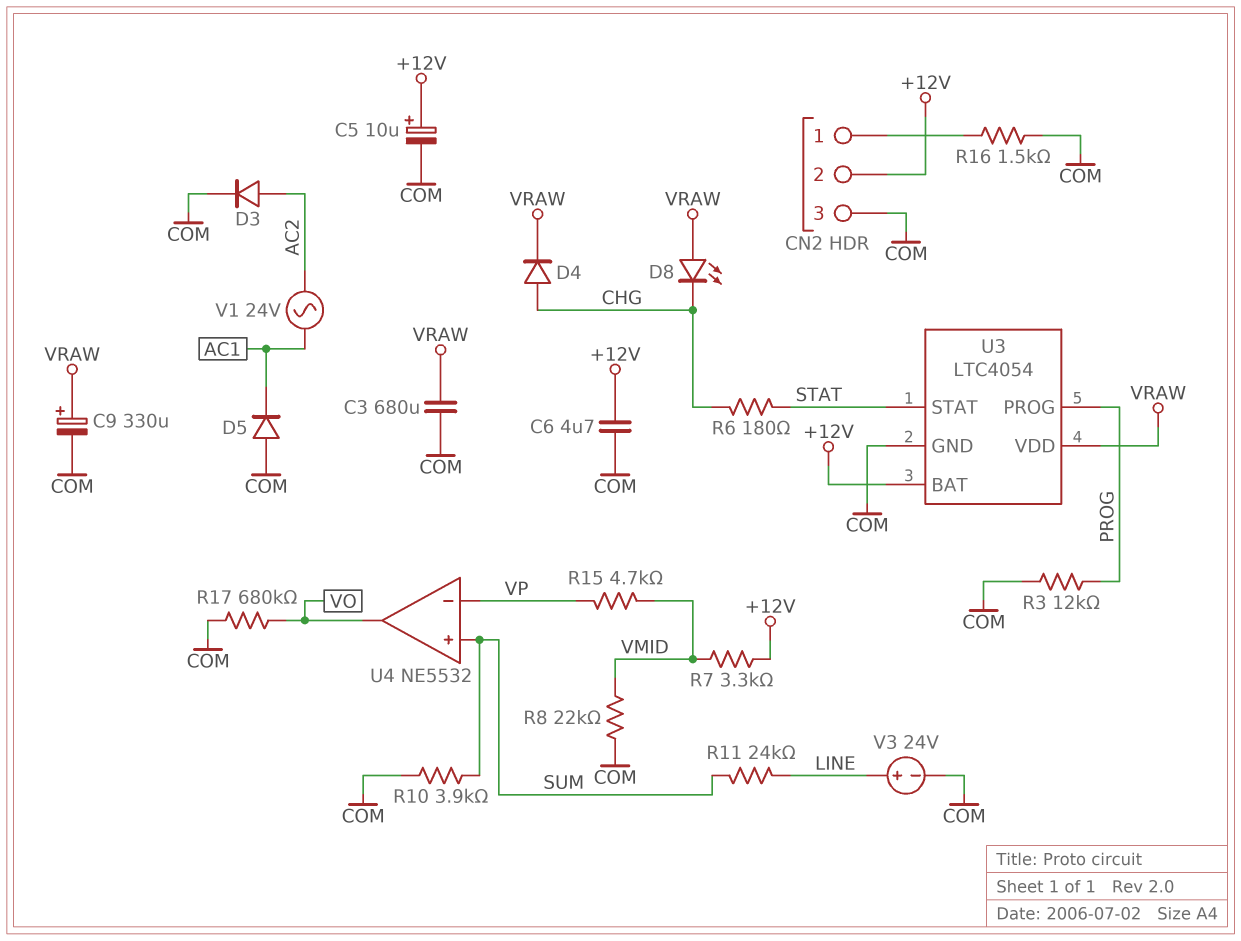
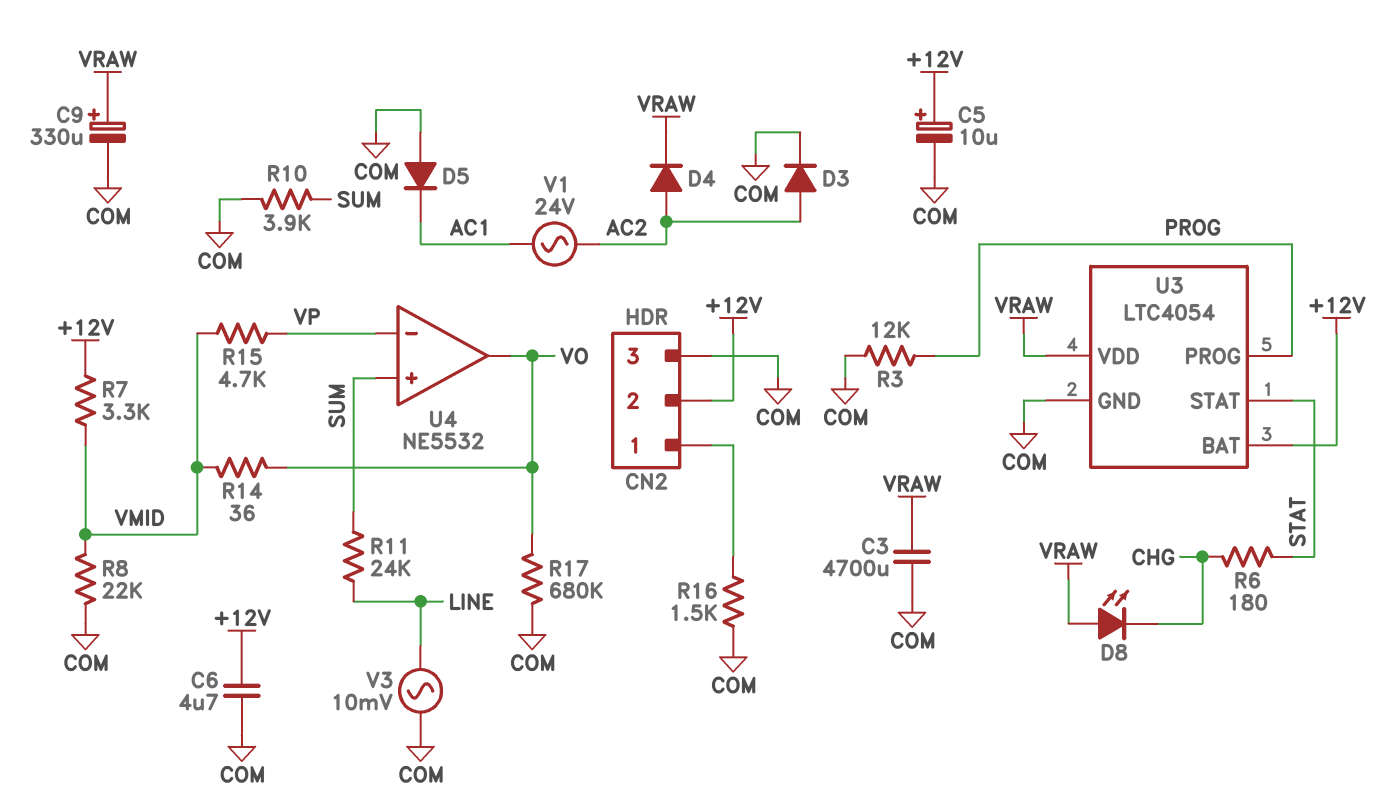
C3: 680uF (COM, VRAW) -> 4700uF (COM, VRAW)
D4: diode (A CHG, K VRAW) -> diode (A AC2, K VRAW)
R14: none -> 36 (VMID, VO)
V3: 24V (plus LINE, minus COM) -> AC 10mV (COM, LINE)

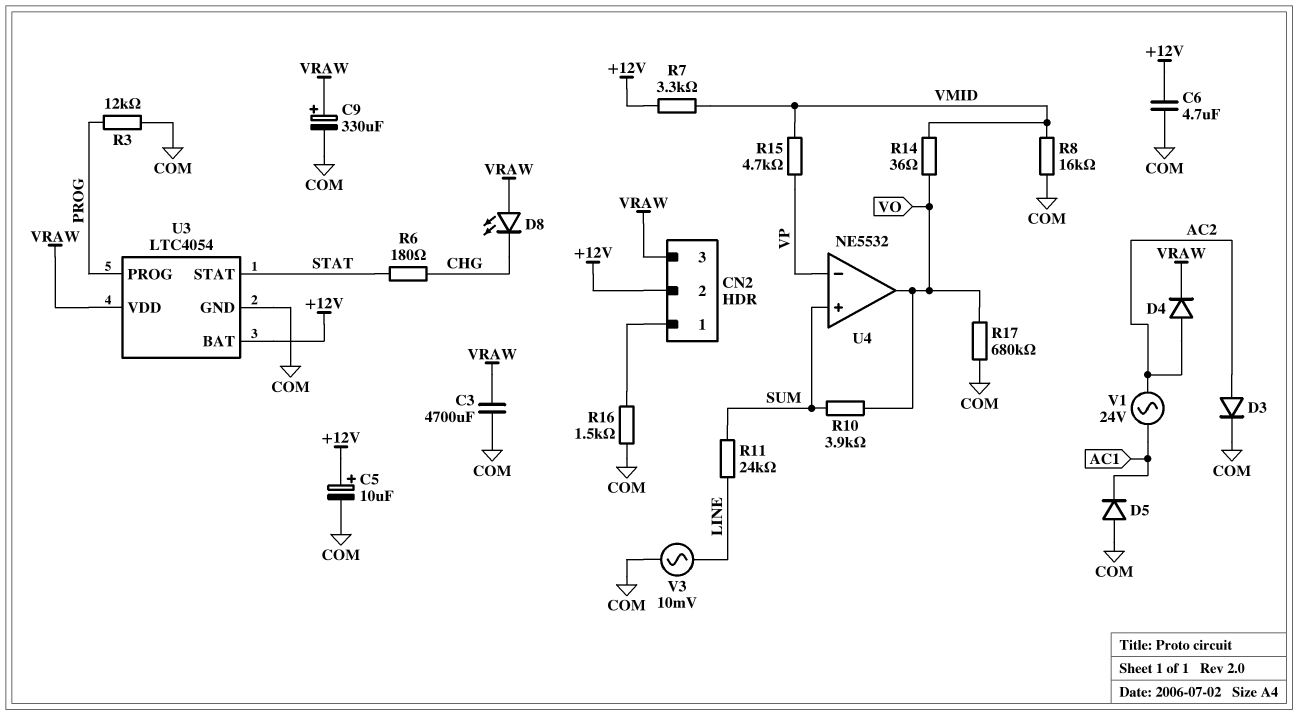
CN2 pin 3: COM -> VRAW
R8: 22k (COM, VMID) -> 16k (COM, VMID)
R10: 3.9k (COM, SUM) -> 3.9k (SUM, VO)

